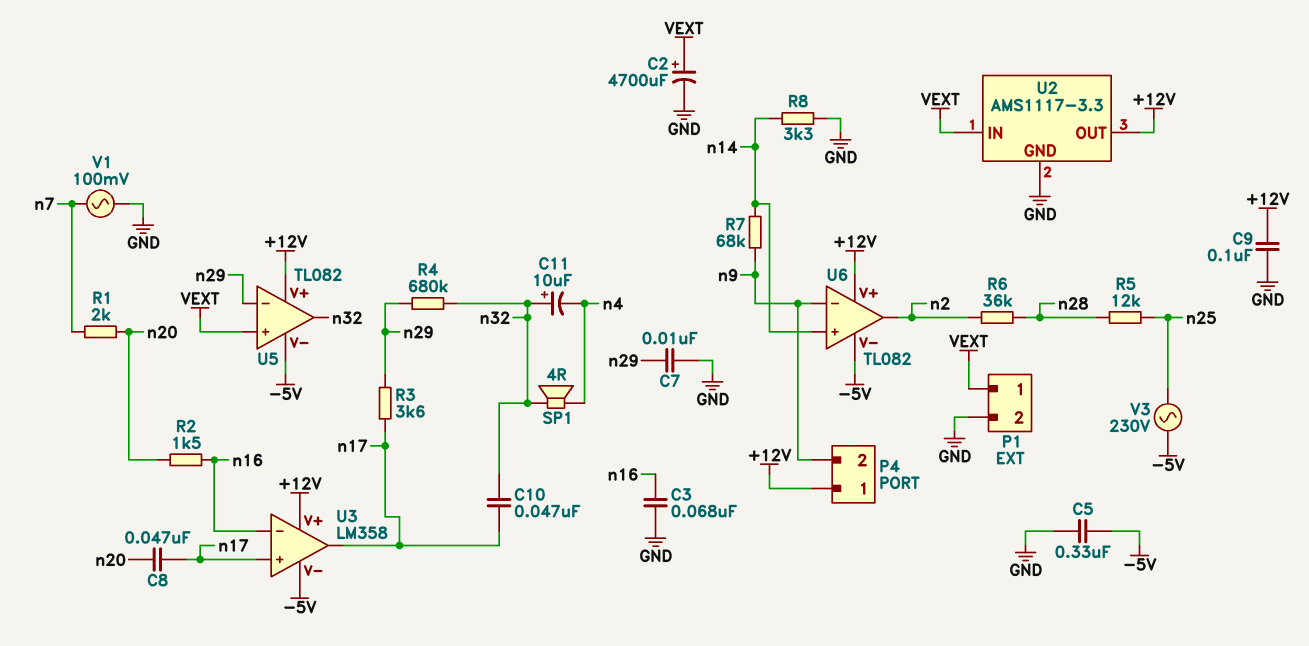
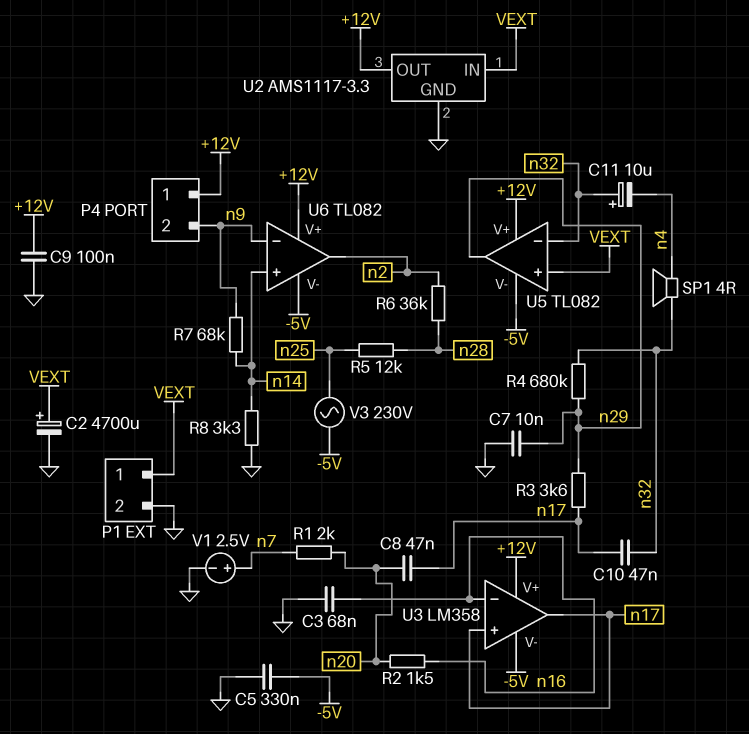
U5 pin in-: n29 -> n32
U5 pin out: n32 -> n29
V1: AC 100mV (GND, n7) -> 2.5V (plus n7, minus GND)

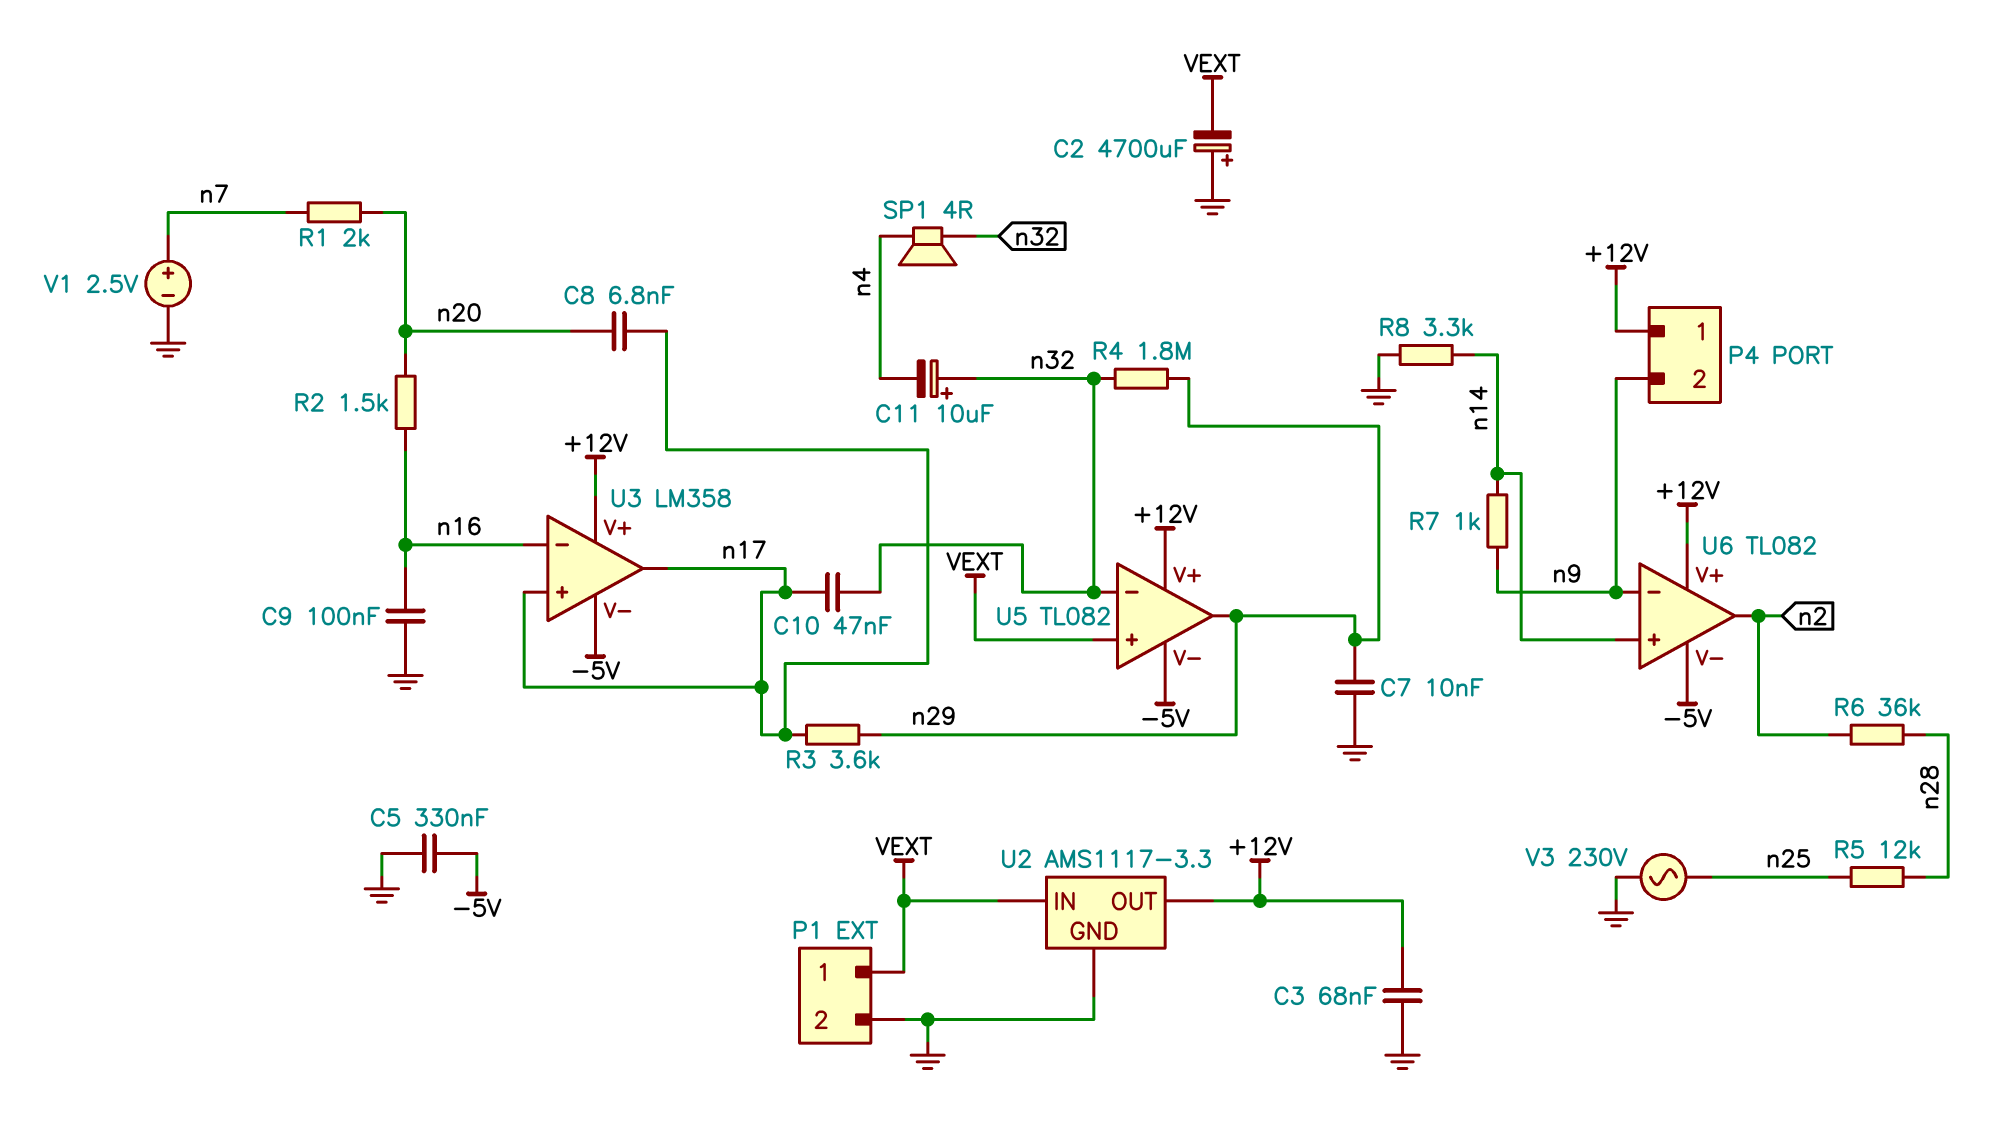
C2: 4700uF (plus VEXT, minus GND) -> 4700uF (plus GND, minus VEXT)
C3: 68nF (GND, n16) -> 68nF (+12V, GND)
C8: 47nF (n17, n20) -> 6.8nF (n17, n20)
C9: 100nF (+12V, GND) -> 100nF (GND, n16)
R4: 680k (n29, n32) -> 1.8M (n29, n32)
R7: 68k (n9, n14) -> 1k (n9, n14)
V3: AC 230V (-5V, n25) -> AC 230V (GND, n25)

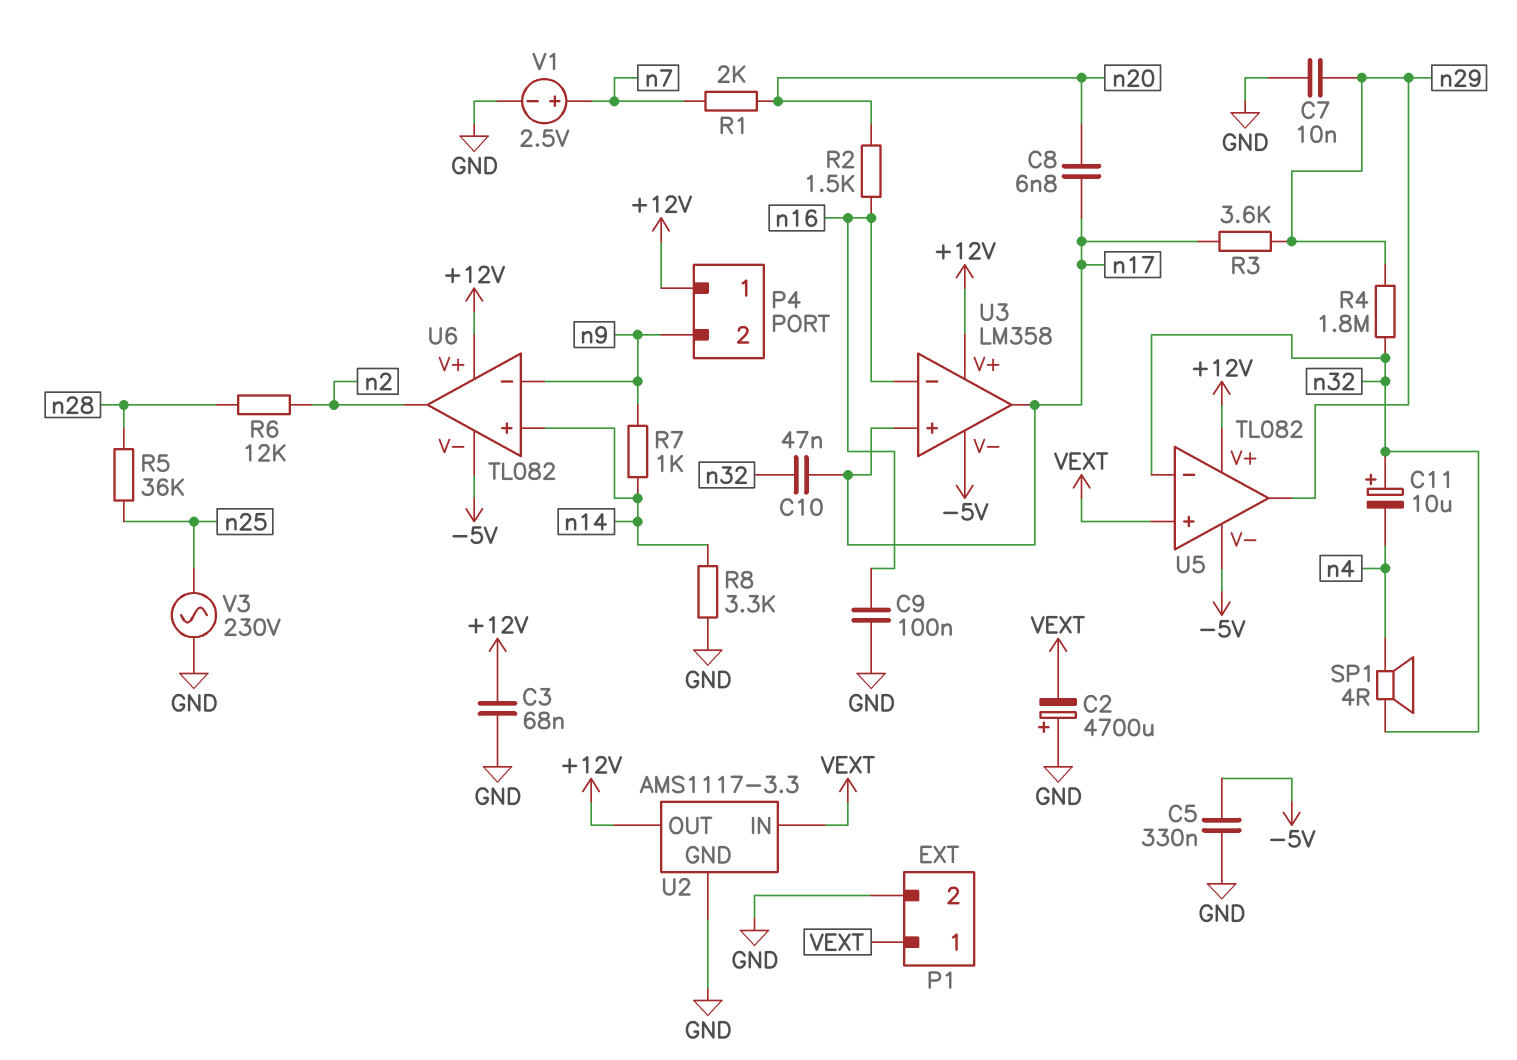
R5: 12k (n25, n28) -> 36k (n25, n28)
R6: 36k (n2, n28) -> 12k (n2, n28)

